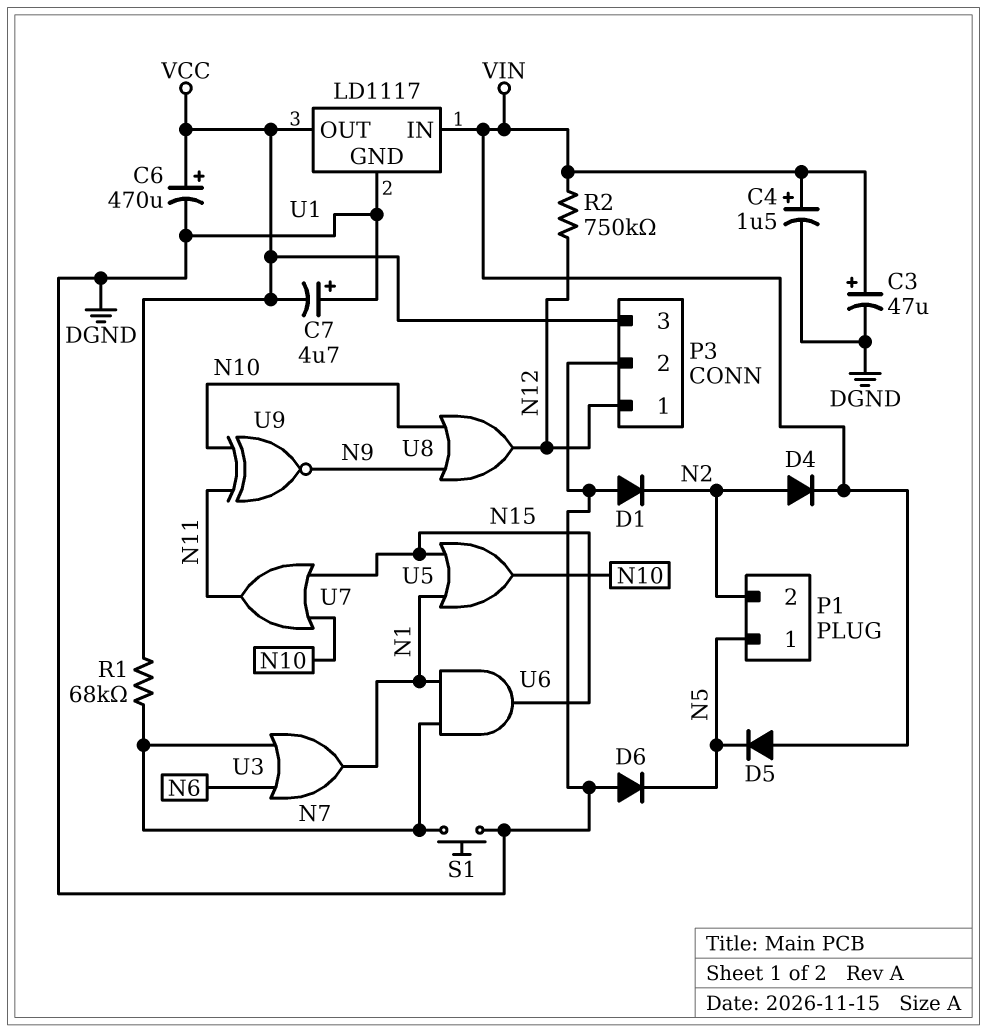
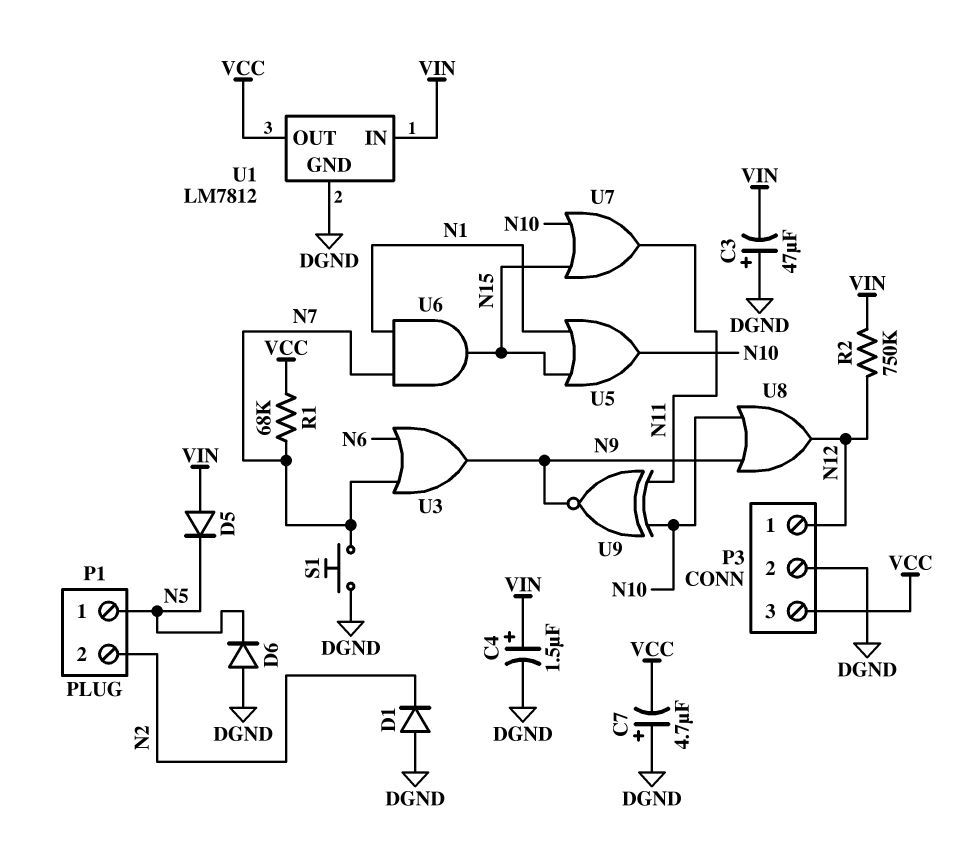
C3: 47uF (plus VIN, minus DGND) -> 47uF (plus DGND, minus VIN)
C6: 470uF (plus VCC, minus DGND) -> none
D4: diode (A N2, K VIN) -> none
U1: LD1117 -> LM7812
U3: OR (in N6, in N7, out N1) -> OR (in N6, in N7, out N9)

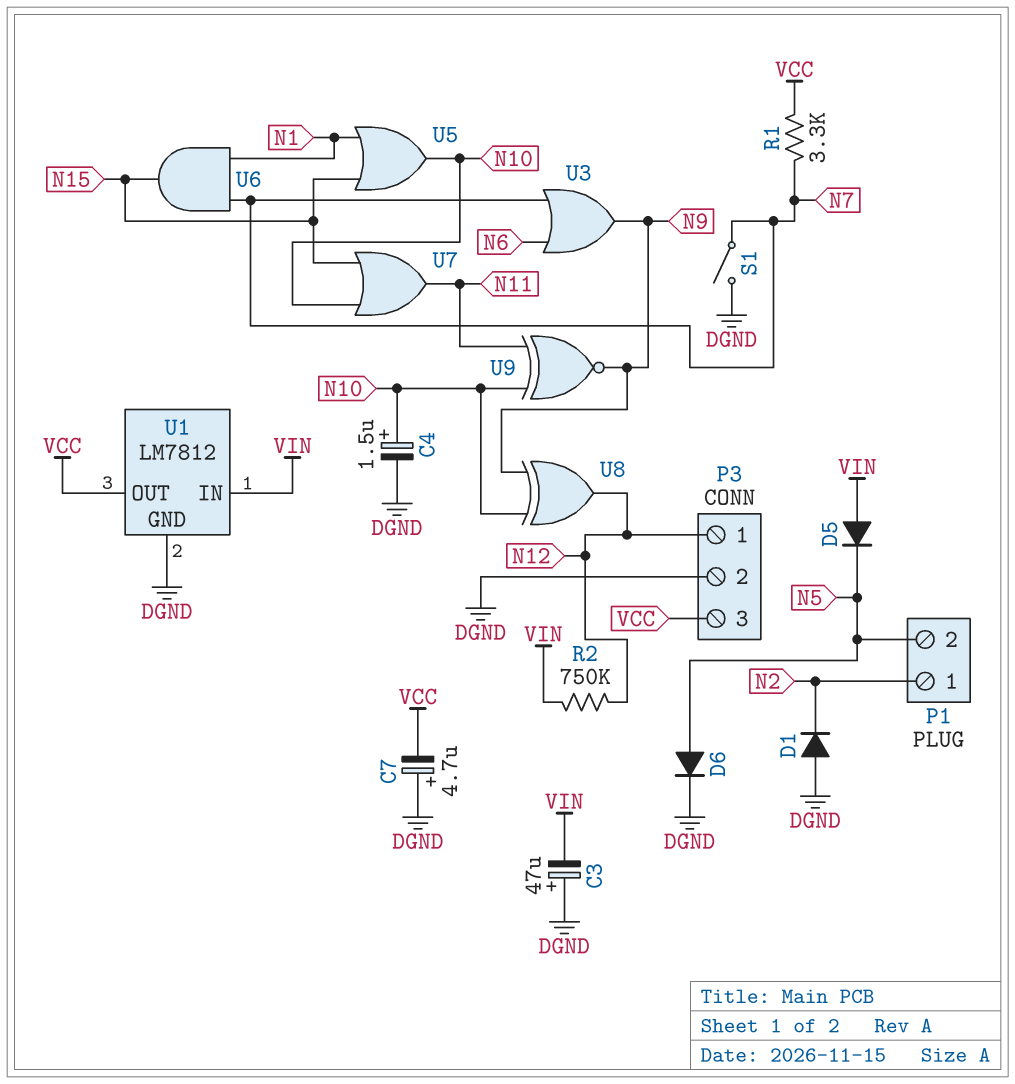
C4: 1.5uF (plus VIN, minus DGND) -> 1.5uF (plus N10, minus DGND)
D6: diode (A DGND, K N5) -> diode (A N5, K DGND)
P1 pin 1: N5 -> N2
P1 pin 2: N2 -> N5
R1: 68k (N7, VCC) -> 3.3k (N7, VCC)
S1: button (DGND, N7) -> switch (DGND, N7)
U8: OR (in N9, in N10, out N12) -> XOR (in N9, in N10, out N12)

